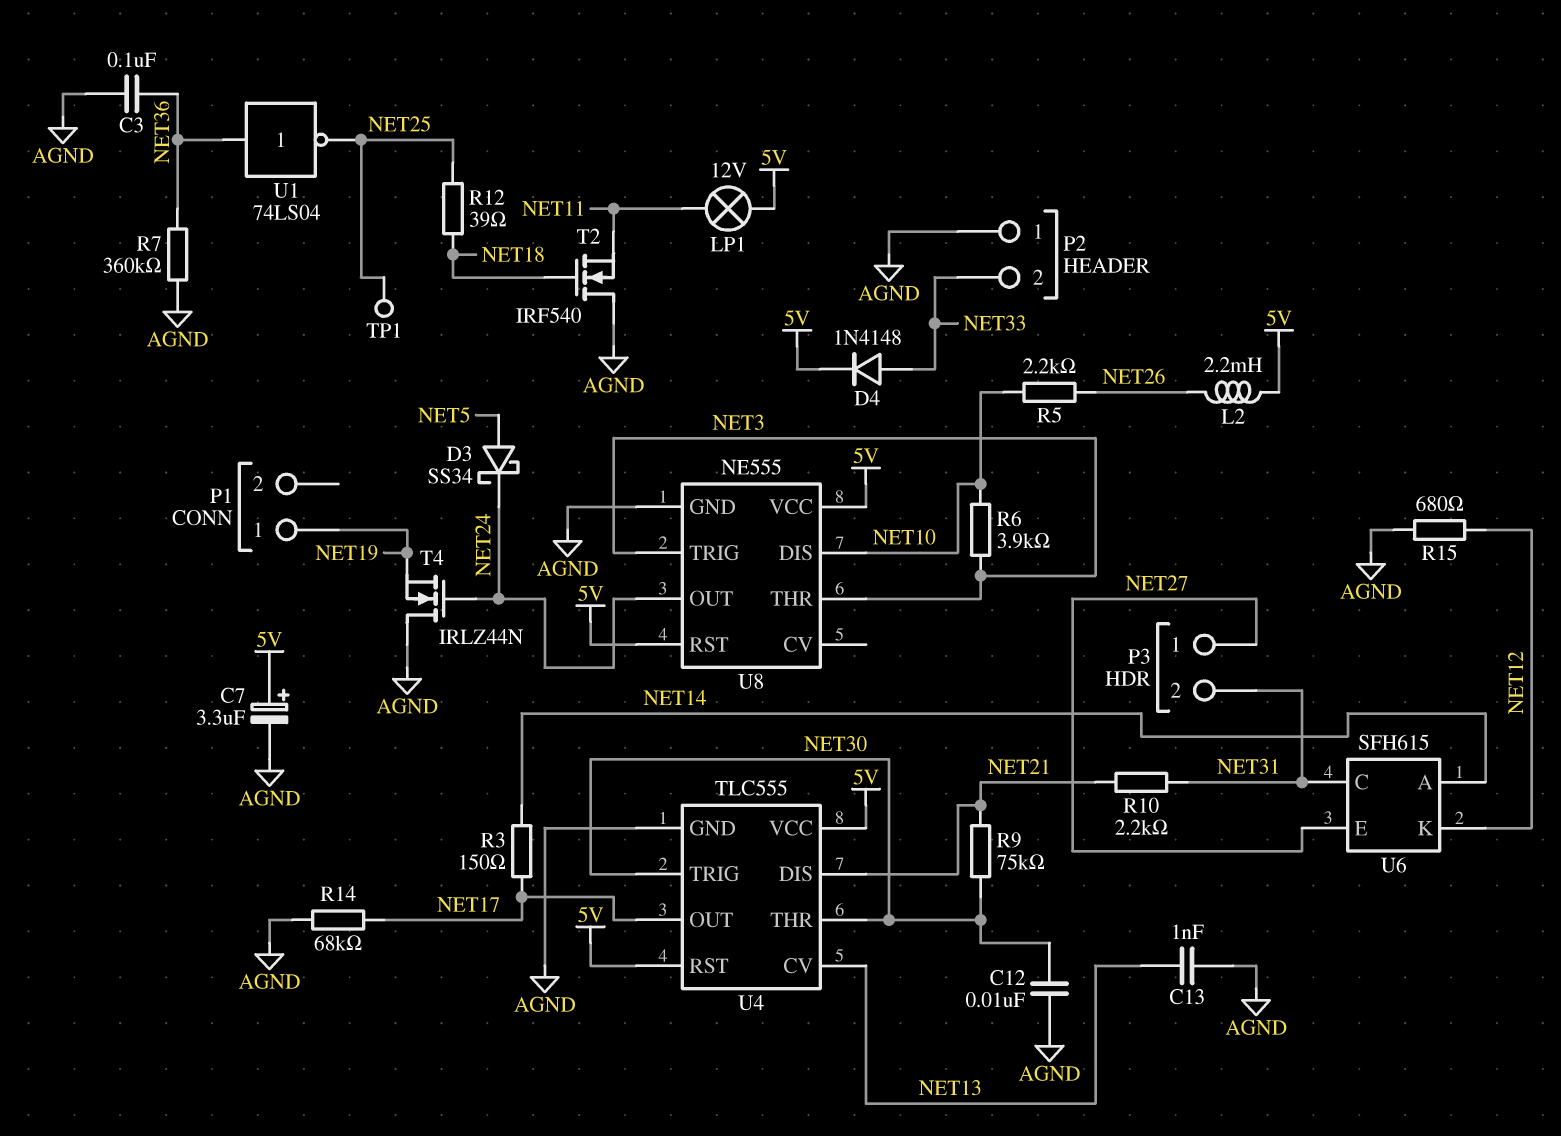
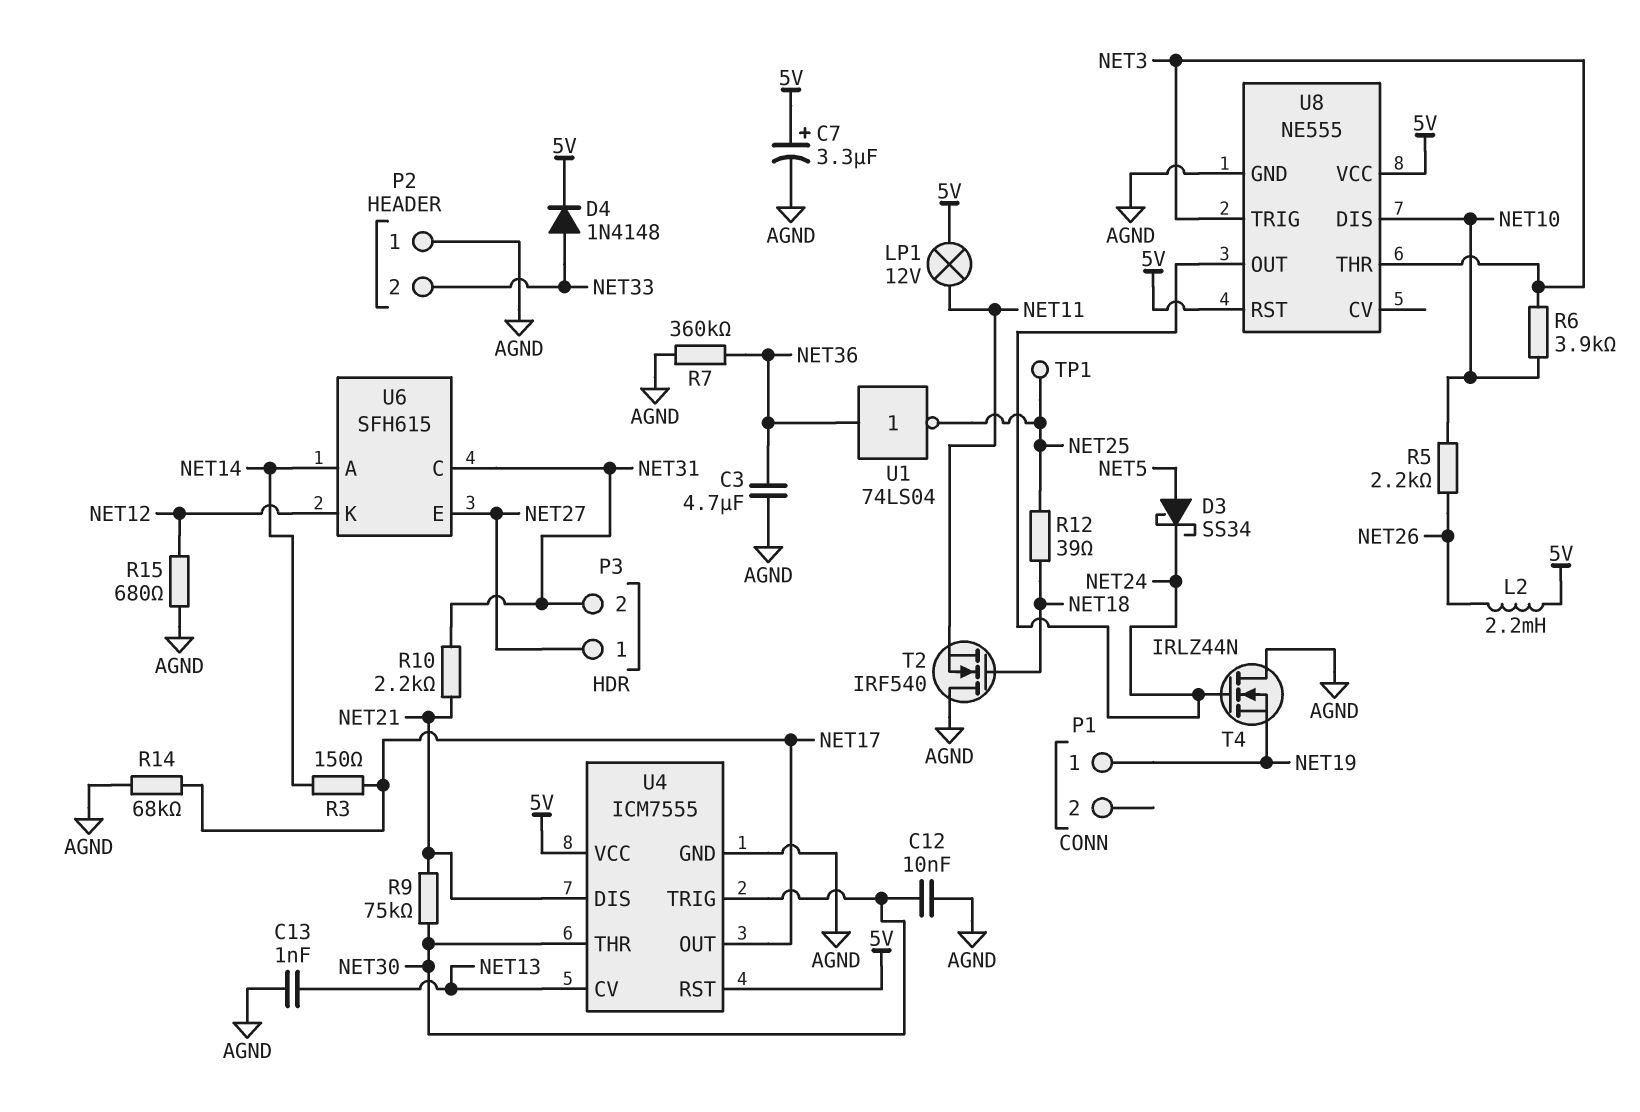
C3: 100nF (AGND, NET36) -> 4.7uF (AGND, NET36)
U4: TLC555 -> ICM7555

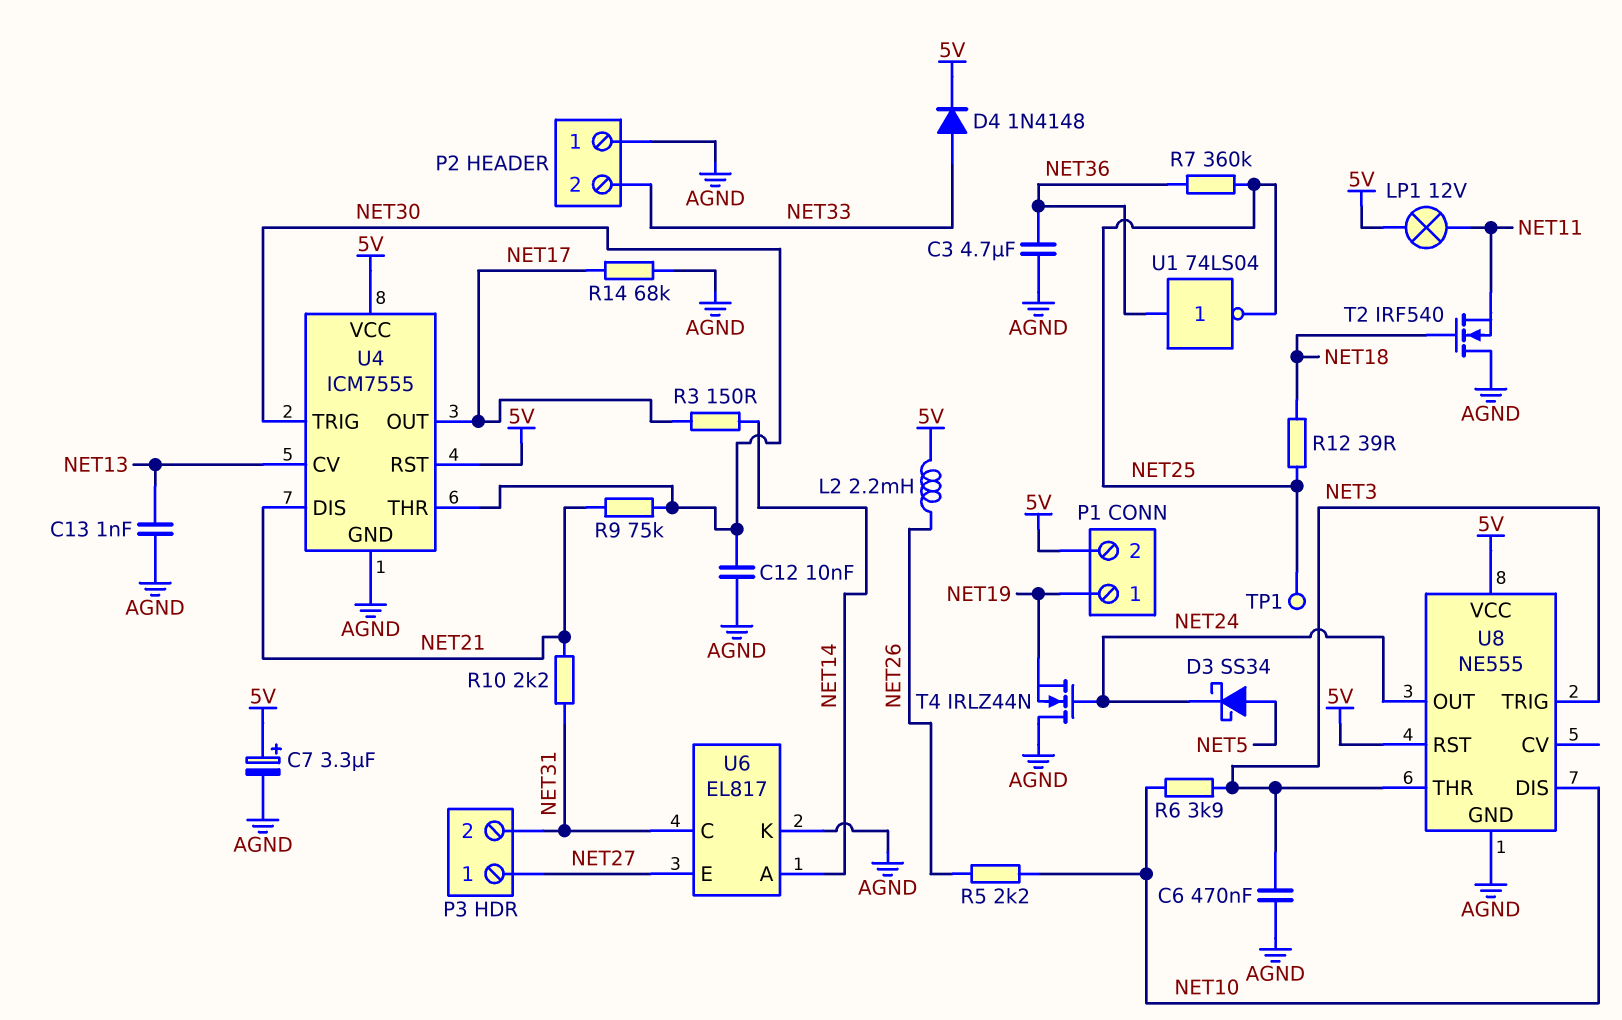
C6: none -> 470nF (AGND, NET3)
P1 pin 2: none -> 5V
R7: 360k (AGND, NET36) -> 360k (NET25, NET36)
R15: 680 (AGND, NET12) -> none
U6: SFH615 -> EL817
U6 pin K: NET12 -> AGND

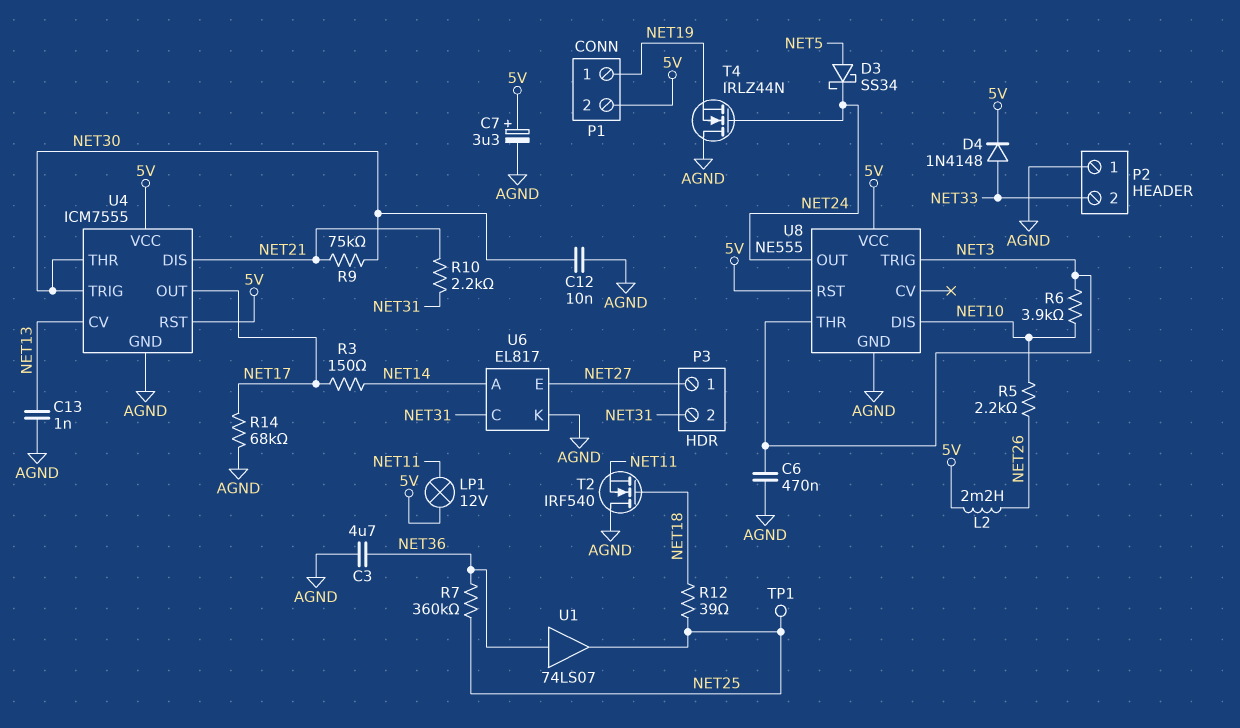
U1: NOT 74LS04 (in NET36, out NET25) -> buffer 74LS07 (in NET36, out NET25)

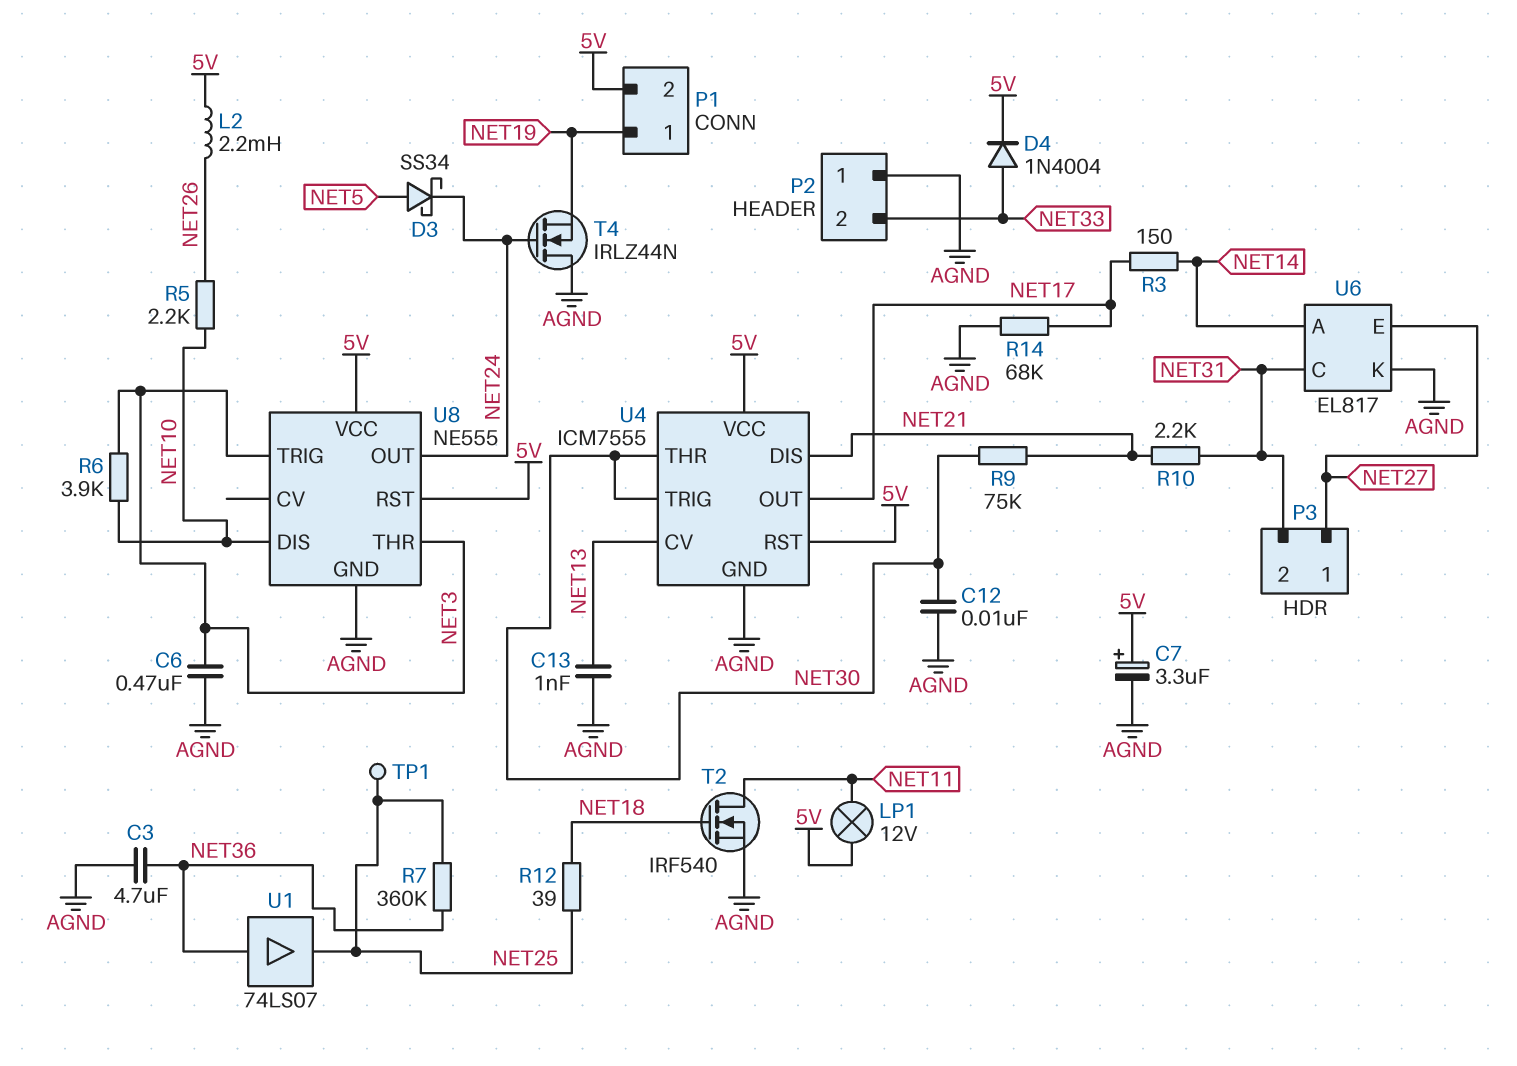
D4: diode 1N4148 (A NET33, K 5V) -> diode 1N4004 (A NET33, K 5V)
T2: NMOS IRF540 (G NET18, D AGND, S NET11) -> NMOS IRF540 (G NET18, D NET11, S AGND)

